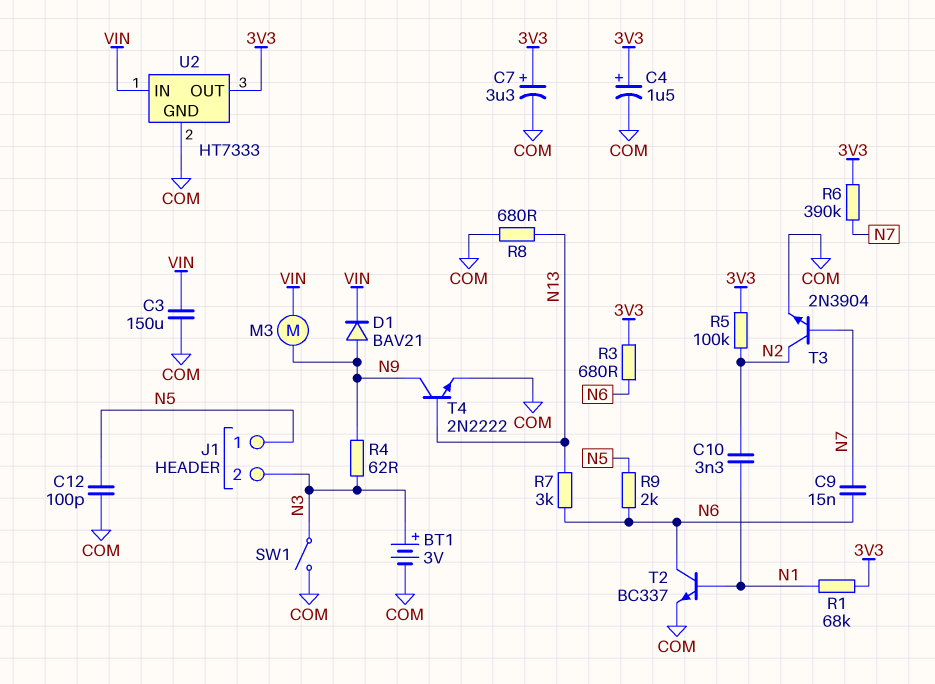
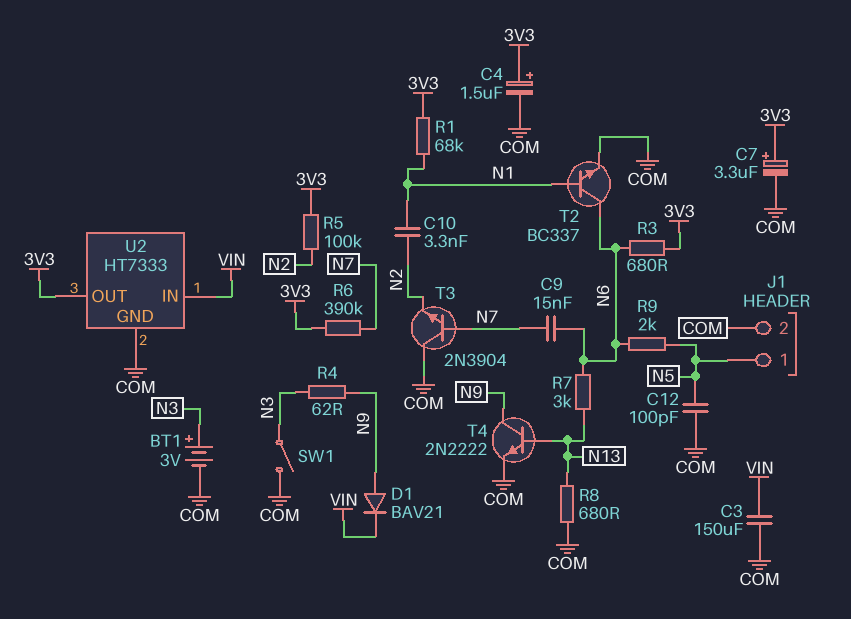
J1 pin 2: N3 -> COM
M3: motor (N9, VIN) -> none
T3: NPN 2N3904 (B N7, C N2, E COM) -> NPN 2N3904 (B N7, C COM, E N2)

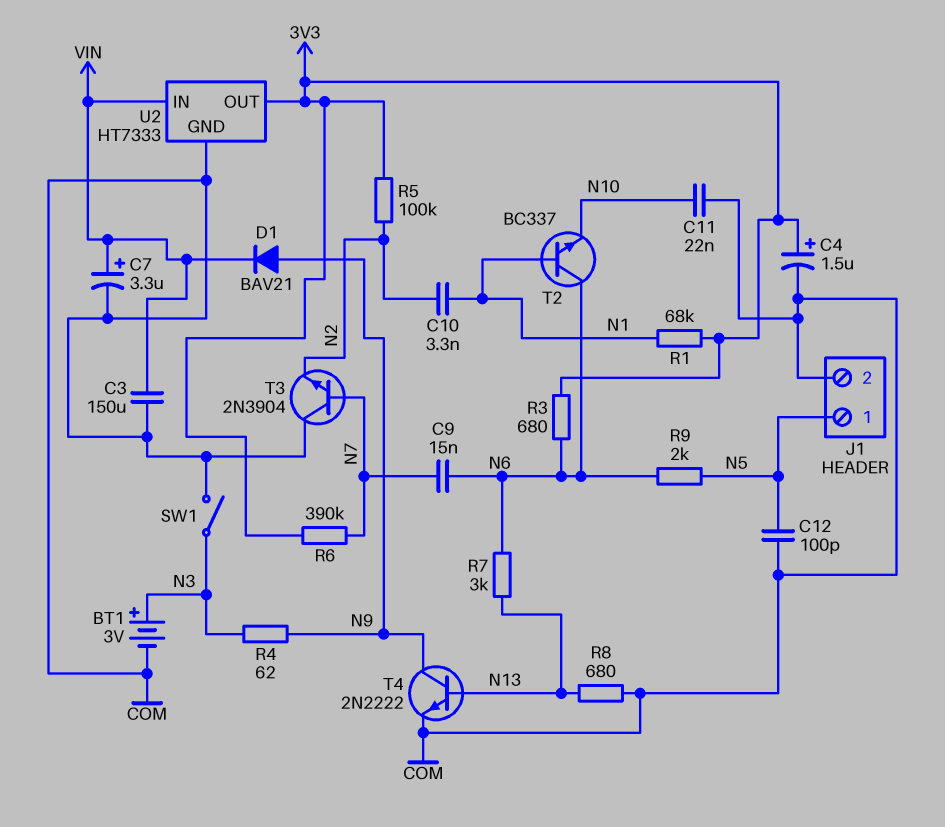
C7: 3.3uF (plus 3V3, minus COM) -> 3.3uF (plus VIN, minus COM)
C11: none -> 22nF (COM, N10)
T2: NPN BC337 (B N1, C N6, E COM) -> NPN BC337 (B N1, C N6, E N10)

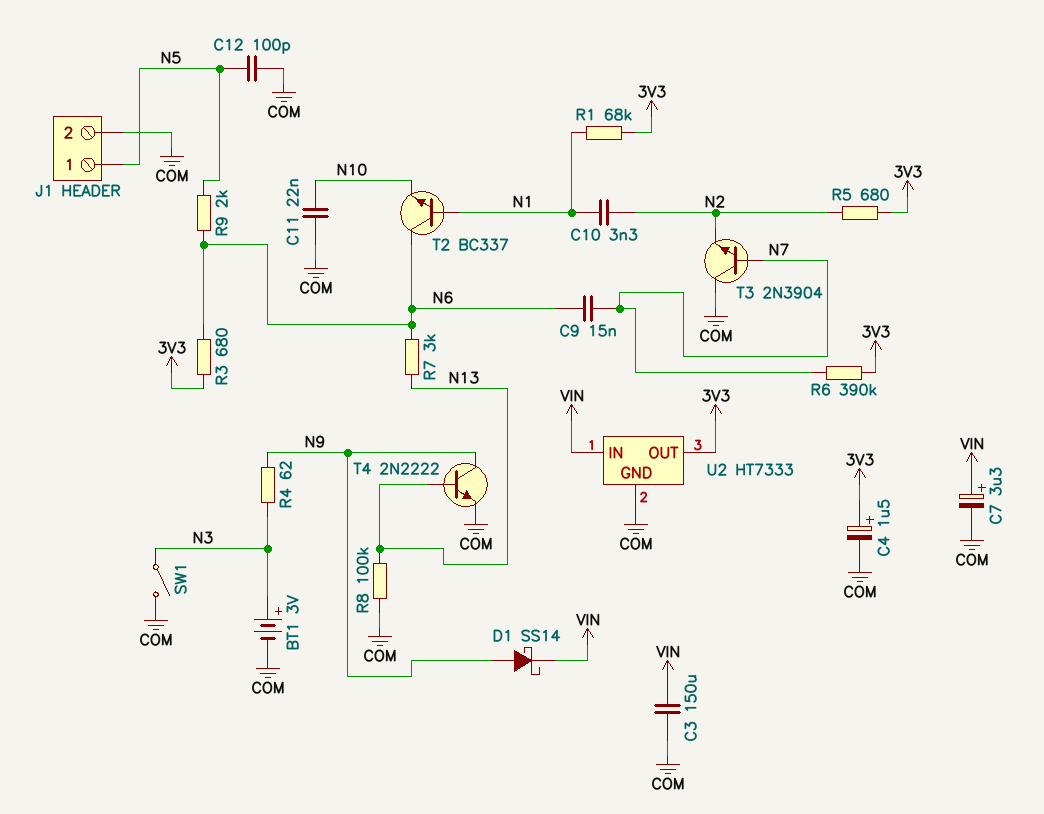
D1: diode BAV21 (A N9, K VIN) -> schottky SS14 (A N9, K VIN)
R5: 100k (3V3, N2) -> 680 (3V3, N2)
R8: 680 (COM, N13) -> 100k (COM, N13)

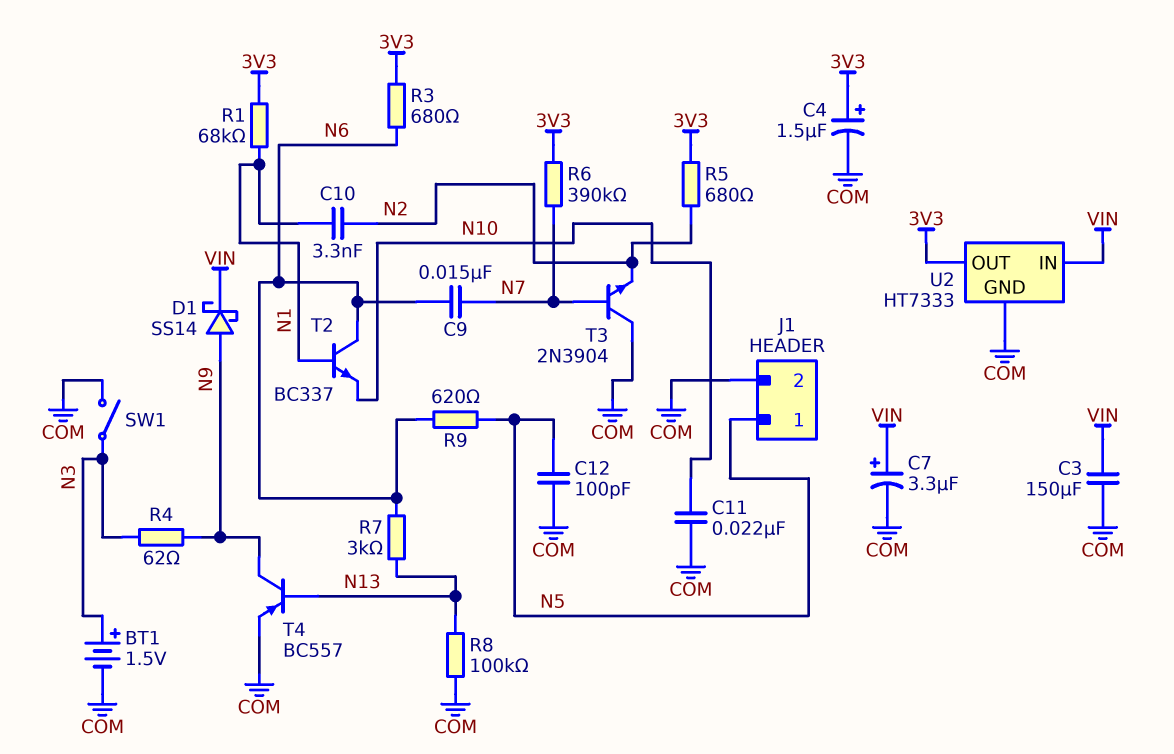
BT1: 3V (plus N3, minus COM) -> 1.5V (plus N3, minus COM)
R9: 2k (N5, N6) -> 620 (N5, N6)
T4: NPN 2N2222 (B N13, C N9, E COM) -> PNP BC557 (B N13, C N9, E COM)

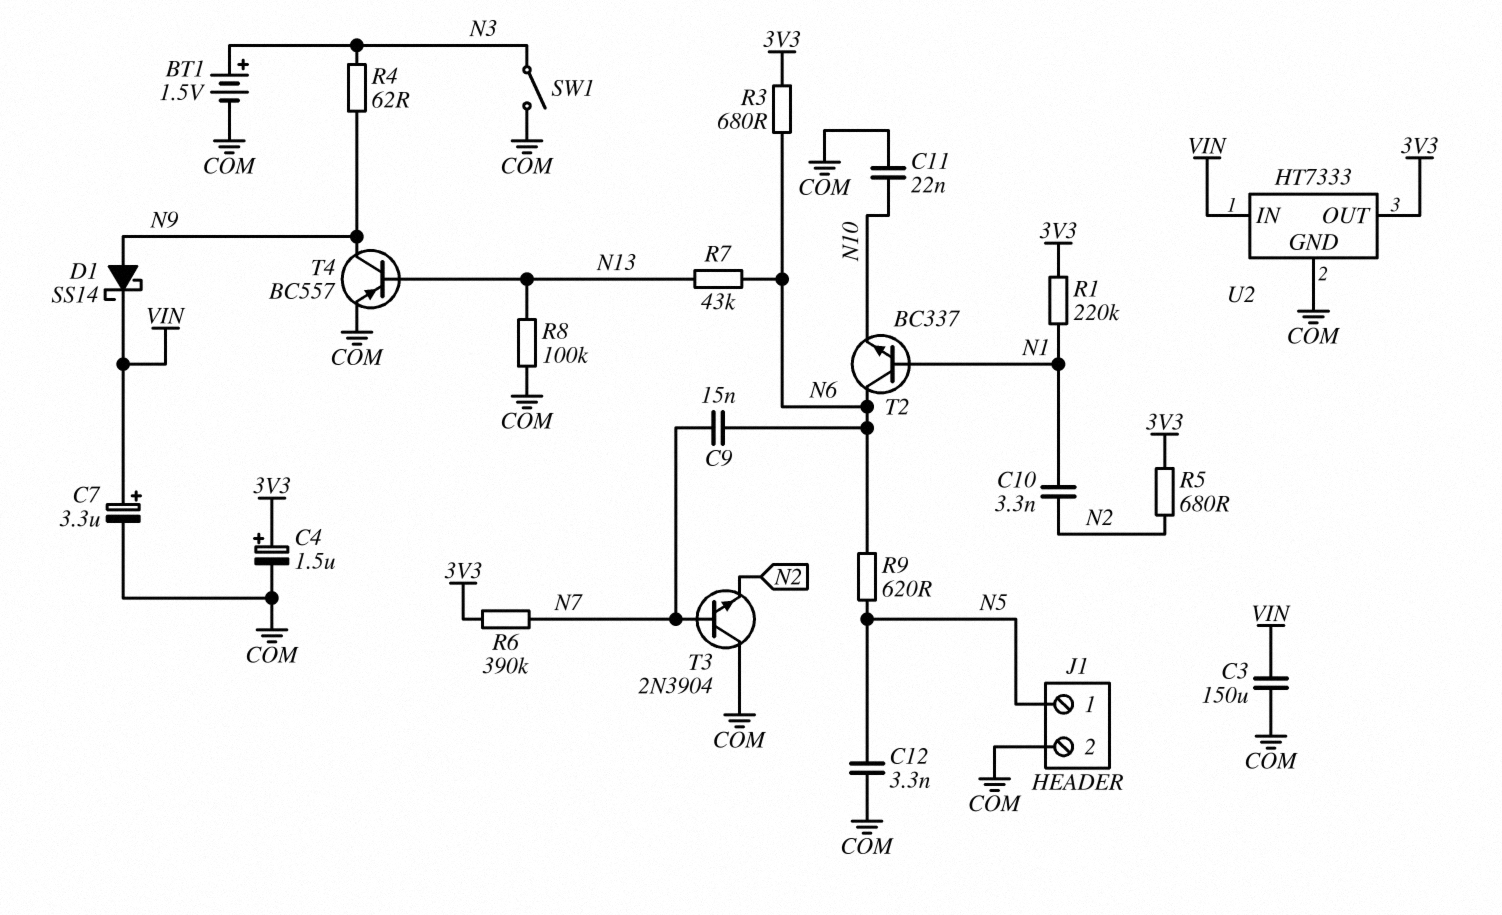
C12: 100pF (COM, N5) -> 3.3nF (COM, N5)
R1: 68k (3V3, N1) -> 220k (3V3, N1)
R7: 3k (N6, N13) -> 43k (N6, N13)

